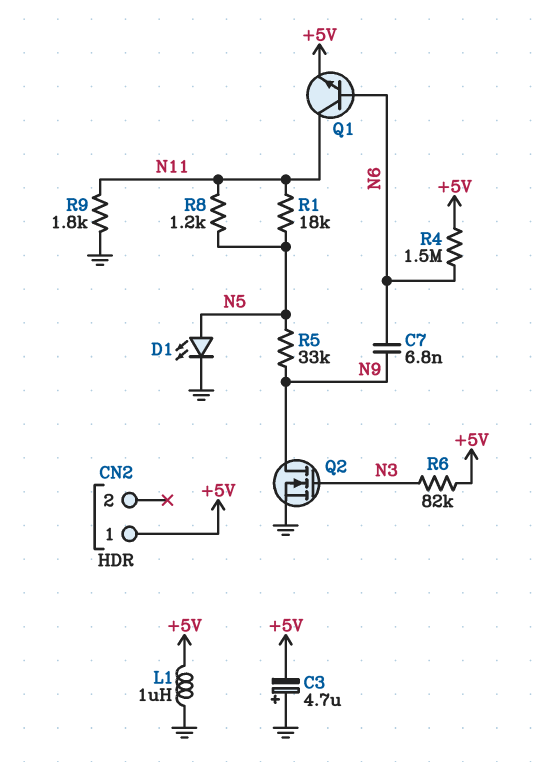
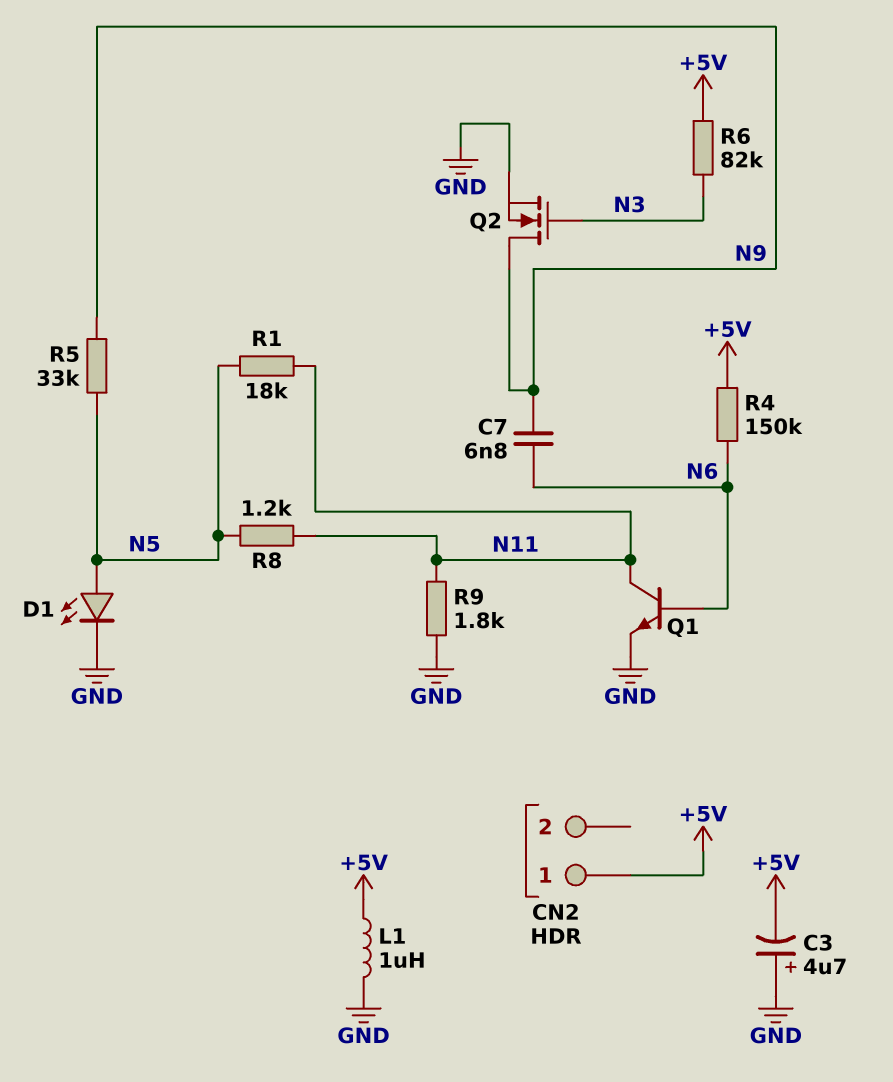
Q1: NPN (B N6, C N11, E +5V) -> NPN (B N6, C N11, E GND)
R4: 1.5M (+5V, N6) -> 150k (+5V, N6)

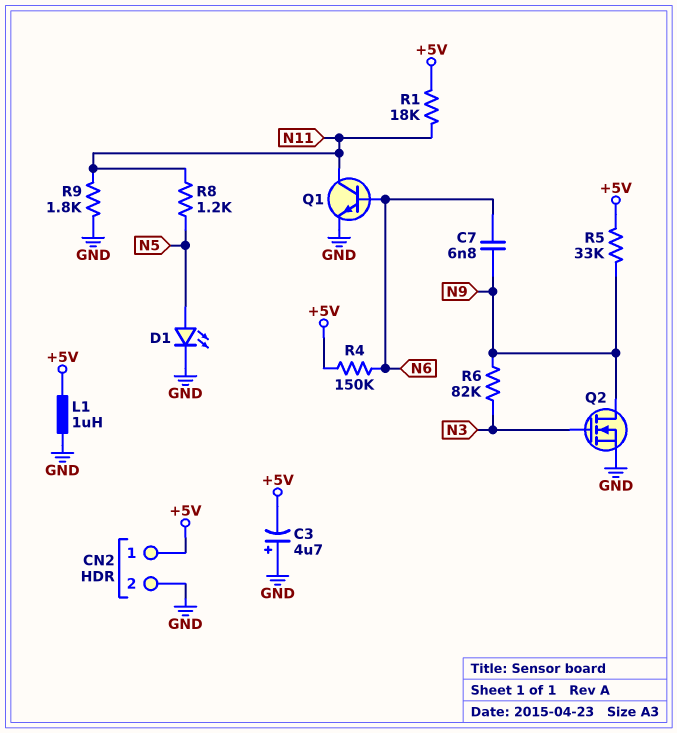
CN2 pin 2: none -> GND
R1: 18k (N5, N11) -> 18k (+5V, N11)
R5: 33k (N5, N9) -> 33k (+5V, N9)
R6: 82k (+5V, N3) -> 82k (N3, N9)

